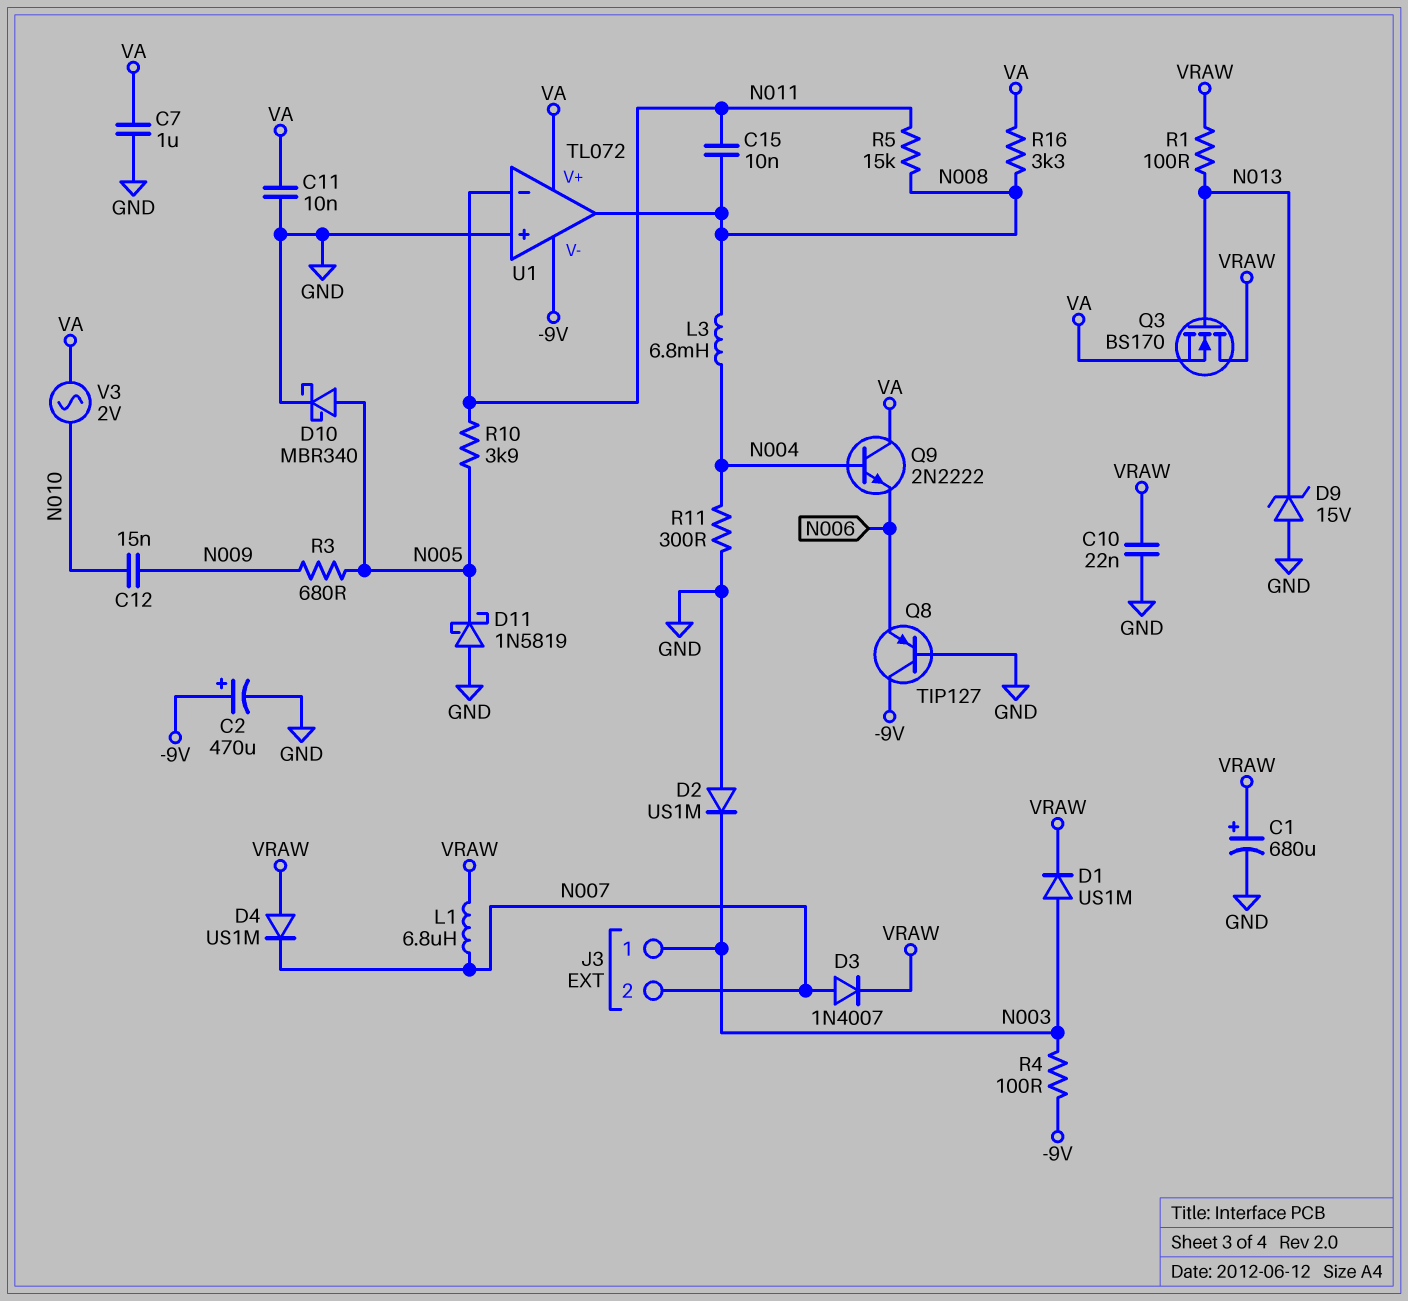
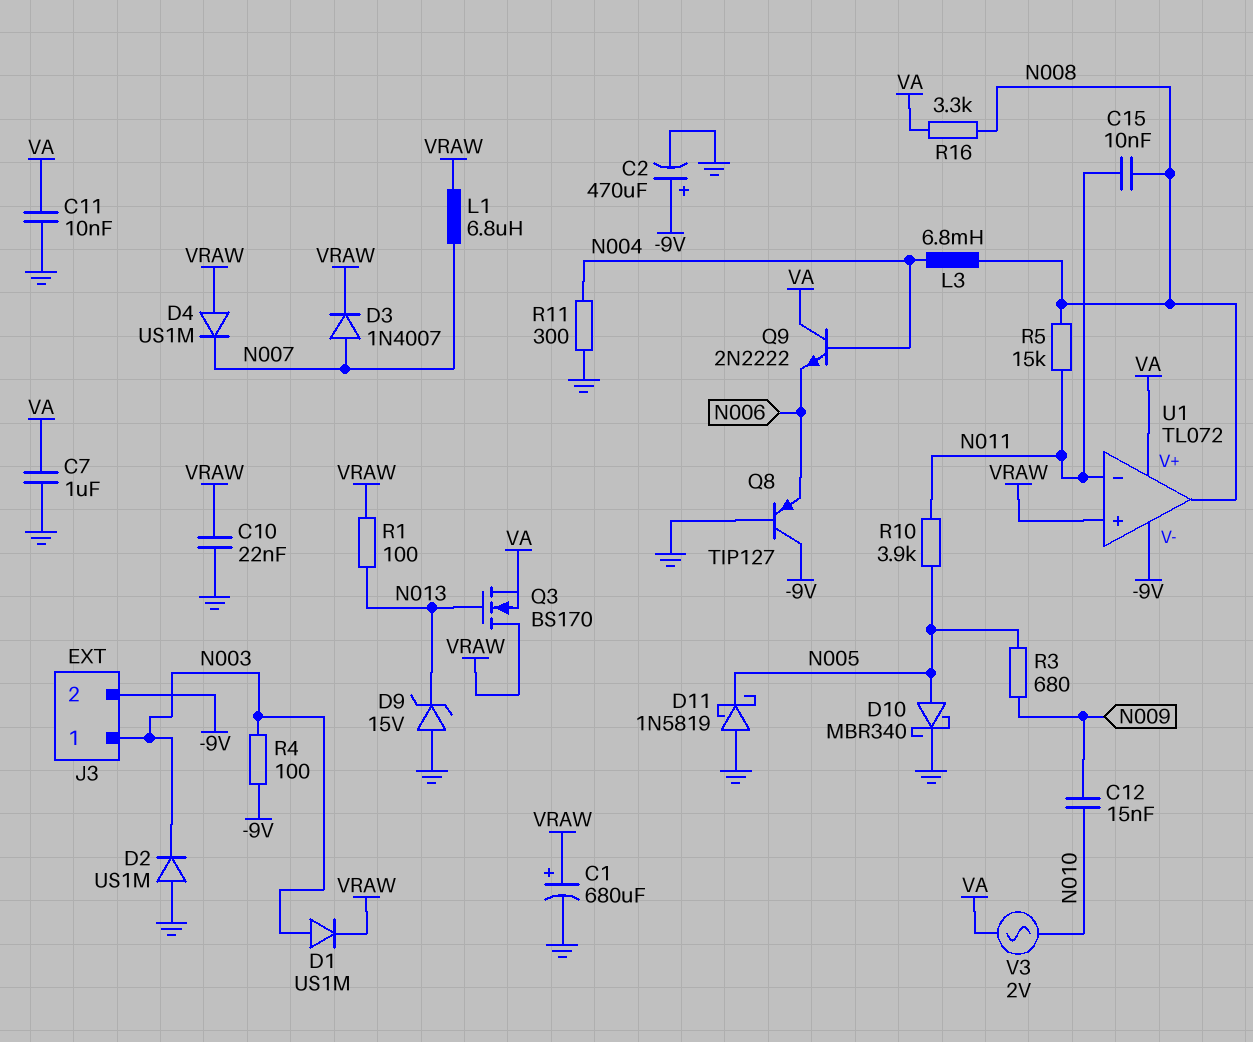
J3 pin 2: N007 -> -9V
U1 pin in+: GND -> VRAW

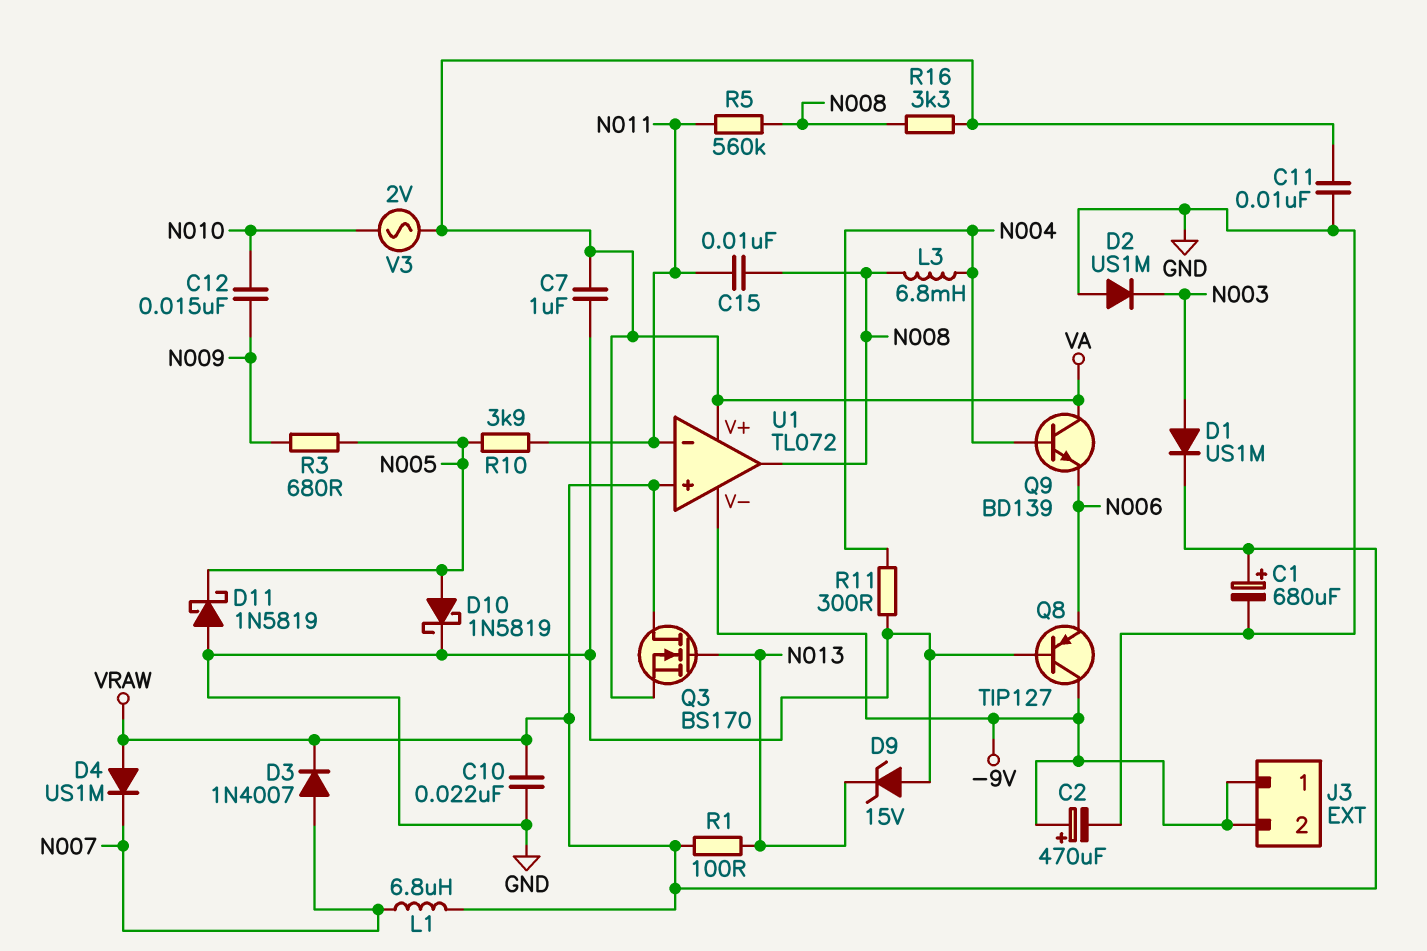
D10: schottky MBR340 (A N005, K GND) -> schottky 1N5819 (A N005, K GND)
J3 pin 1: N003 -> -9V
Q9: NPN 2N2222 (B N004, C VA, E N006) -> NPN BD139 (B N004, C VA, E N006)
R4: 100 (-9V, N003) -> none
R5: 15k (N008, N011) -> 560k (N008, N011)

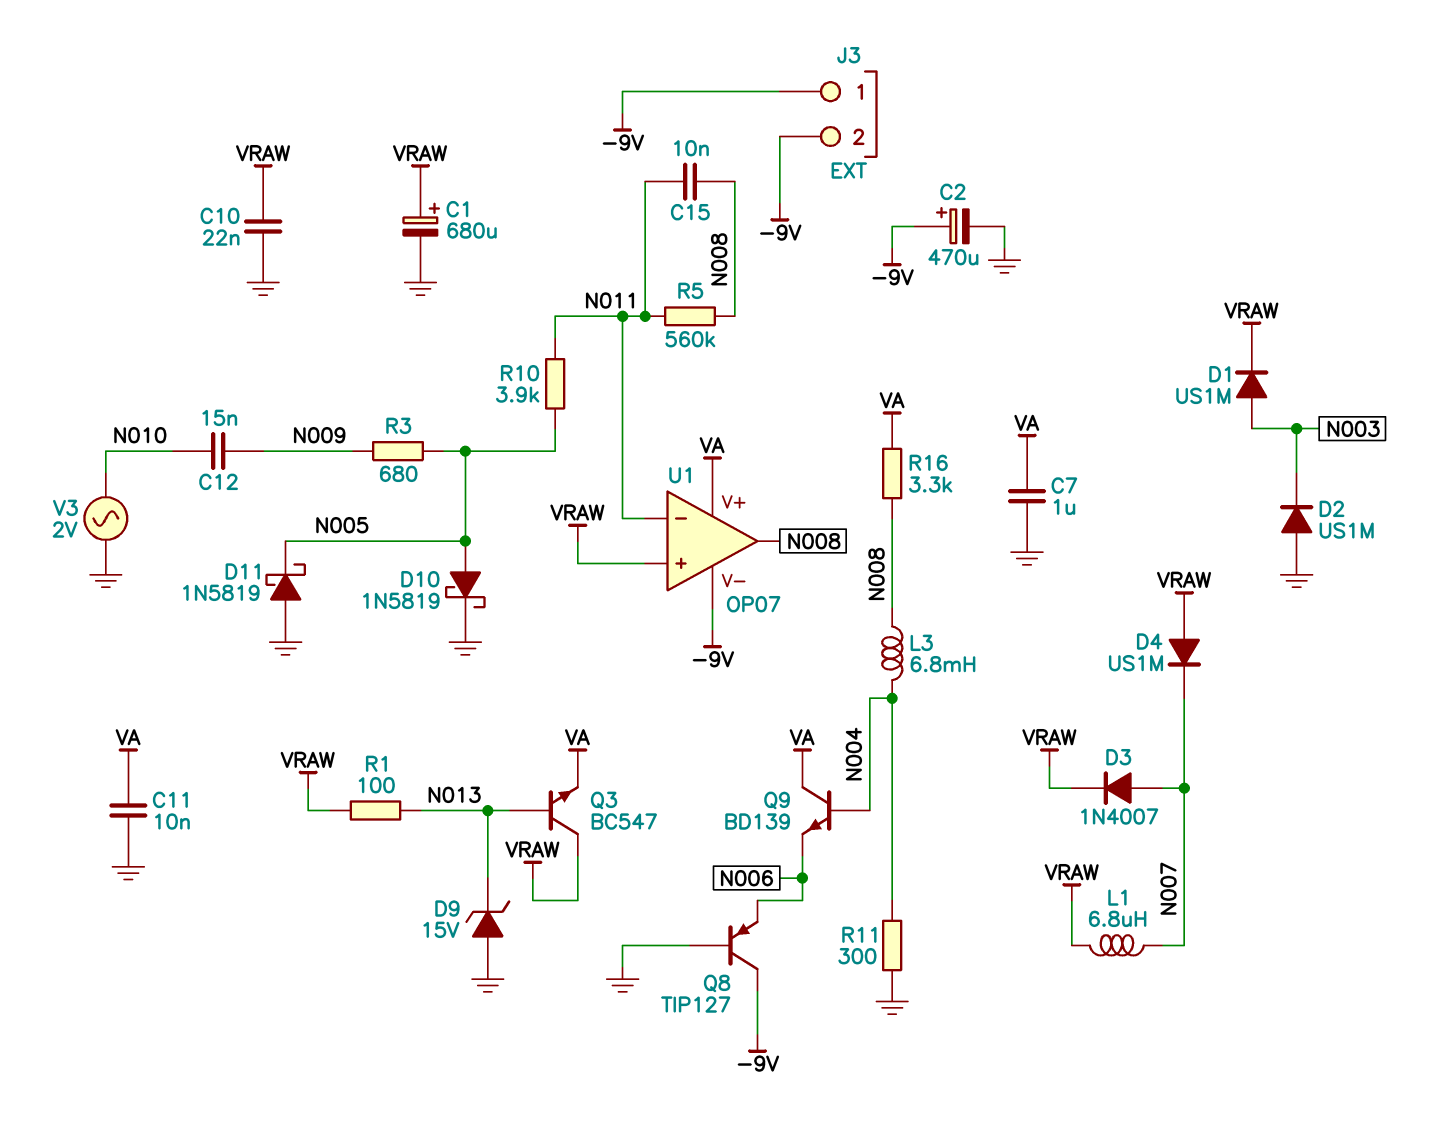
Q3: NMOS BS170 (G N013, D VRAW, S VA) -> NPN BC547 (B N013, C VRAW, E VA)
U1: TL072 -> OP07
V3: AC 2V (N010, VA) -> AC 2V (GND, N010)

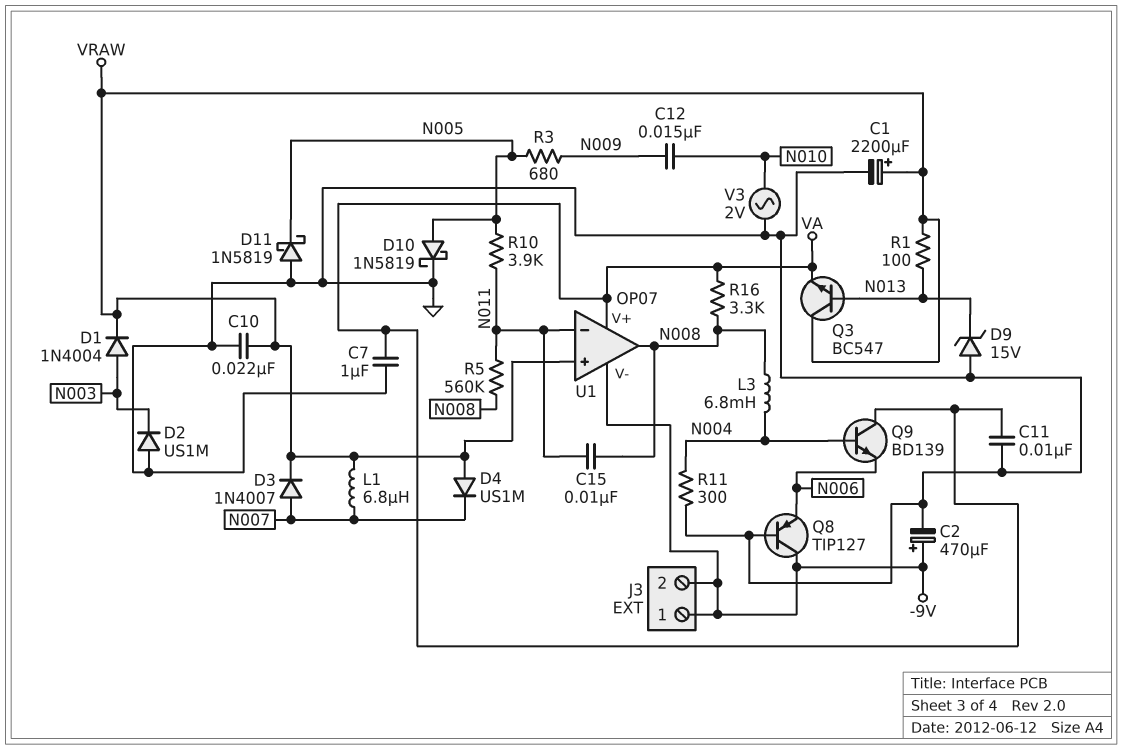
C1: 680uF (plus VRAW, minus GND) -> 2200uF (plus VRAW, minus GND)
D1: diode US1M (A N003, K VRAW) -> diode 1N4004 (A N003, K VRAW)

